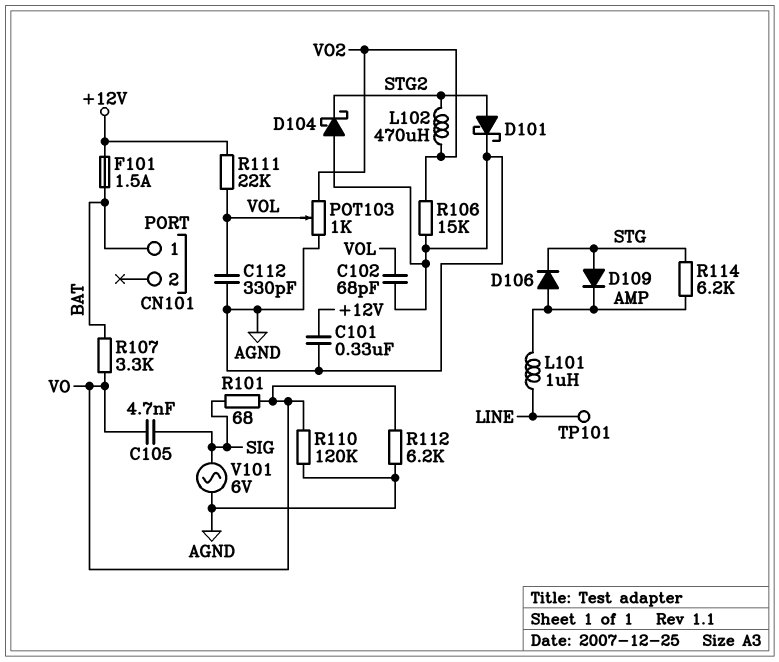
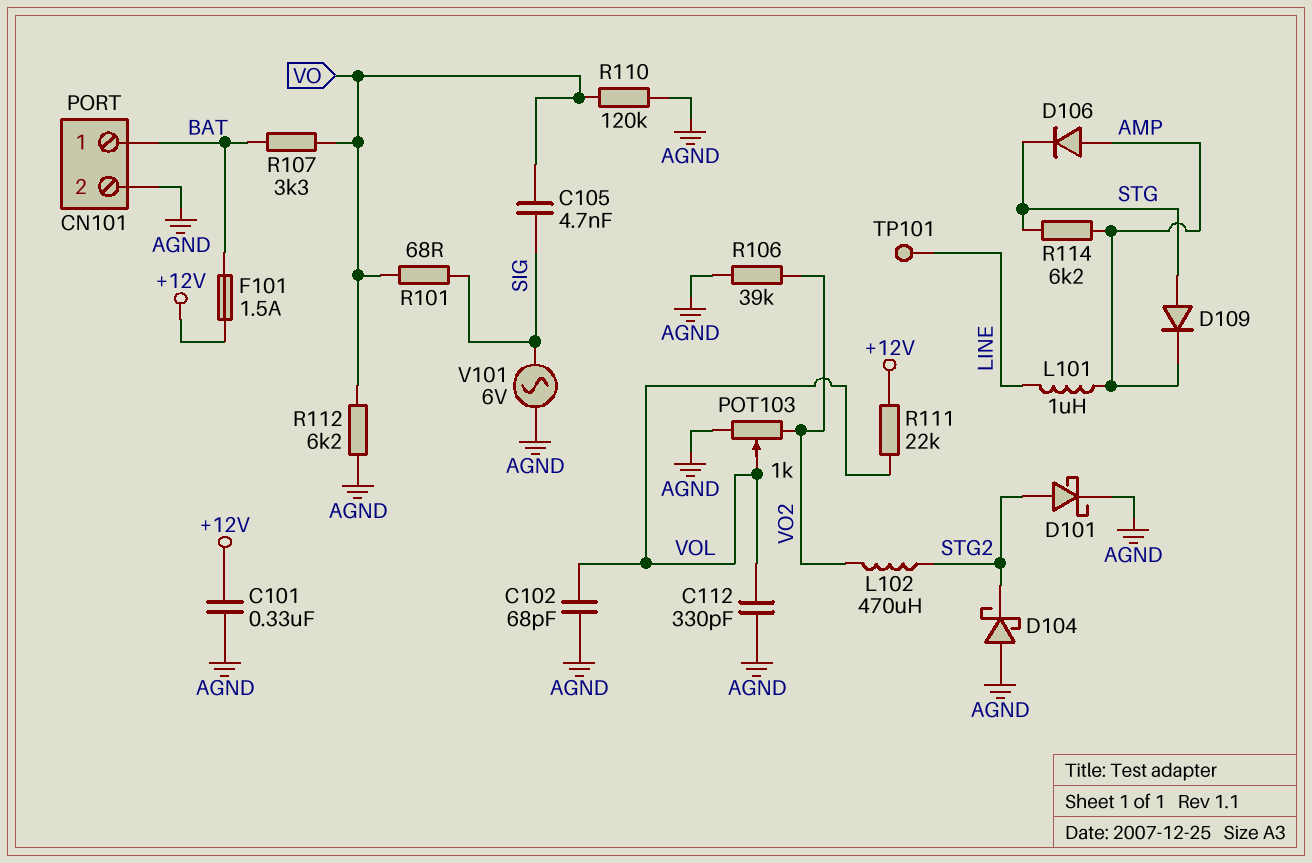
CN101 pin 2: none -> AGND
R106: 15k (AGND, VO2) -> 39k (AGND, VO2)

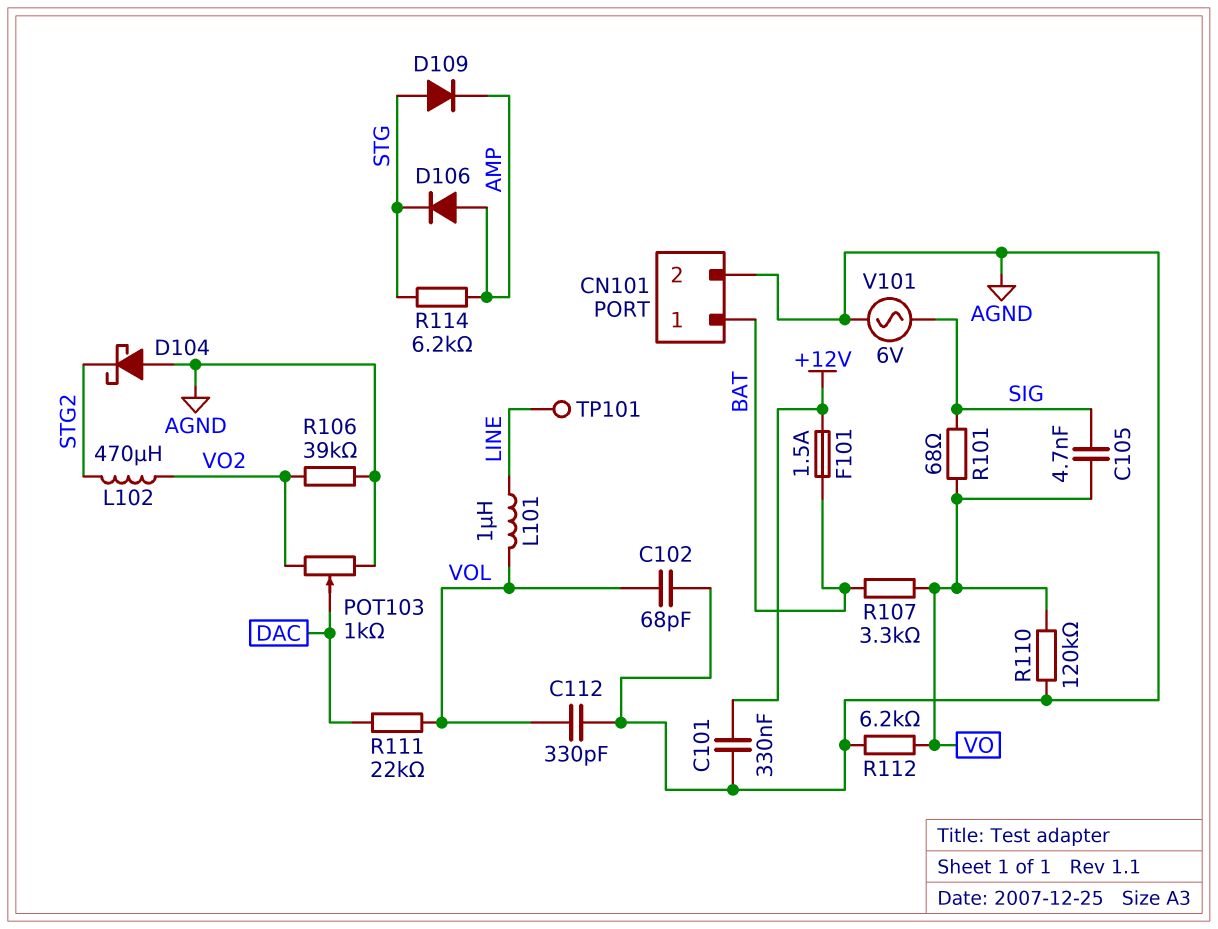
D101: schottky (A STG2, K AGND) -> none
L101: 1uH (AMP, LINE) -> 1uH (LINE, VOL)
POT103: 1k (AGND, VO2, wiper VOL) -> 1k (AGND, VO2, wiper DAC)
R111: 22k (+12V, VOL) -> 22k (DAC, VOL)

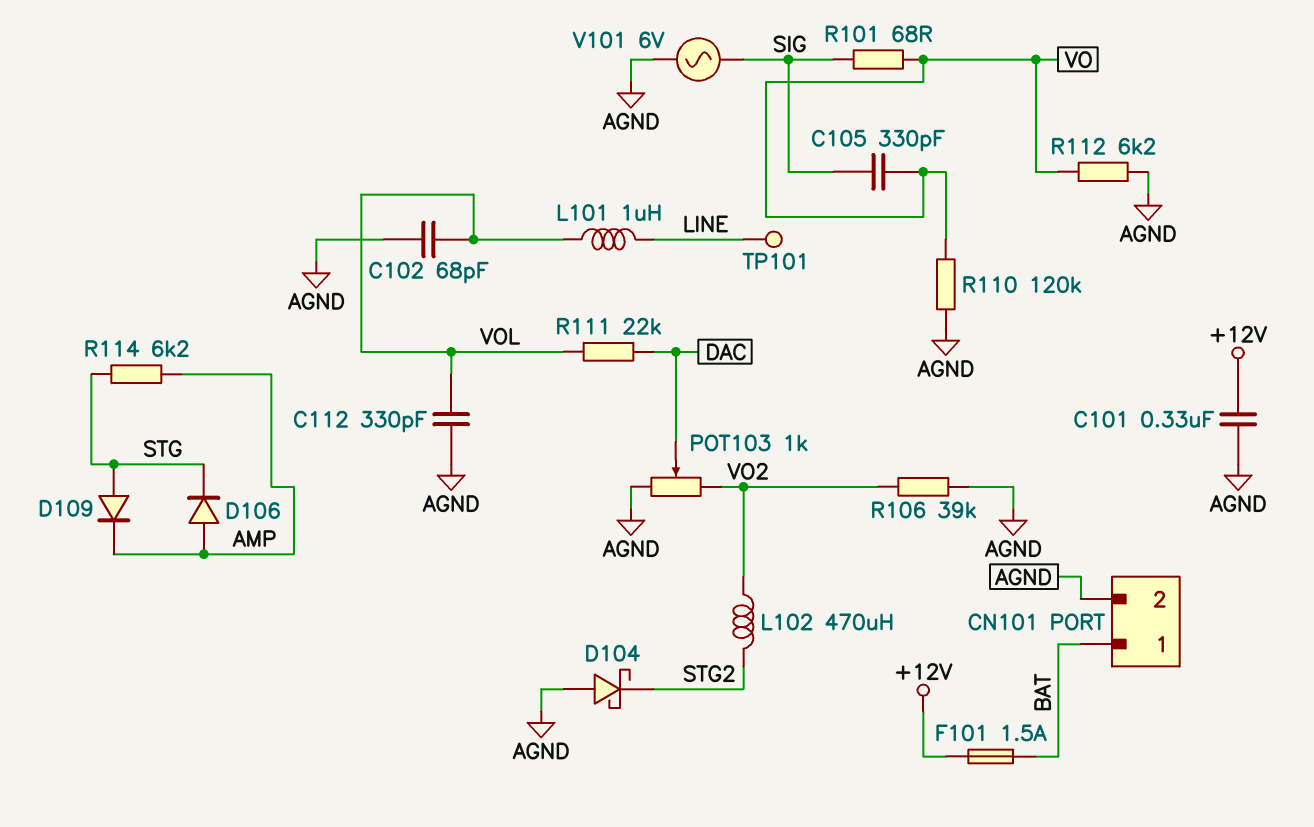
C105: 4.7nF (SIG, VO) -> 330pF (SIG, VO)
R107: 3.3k (BAT, VO) -> none

